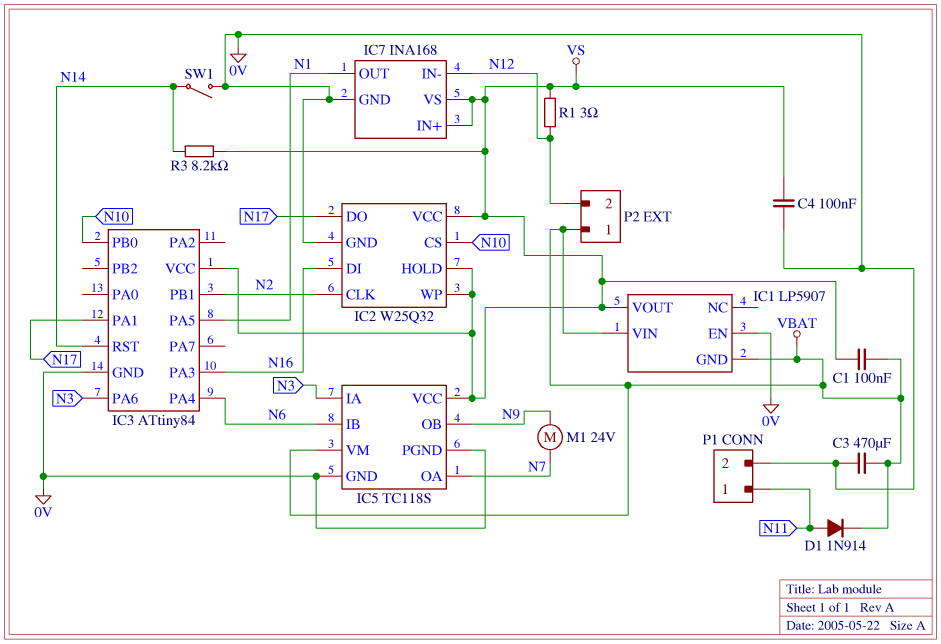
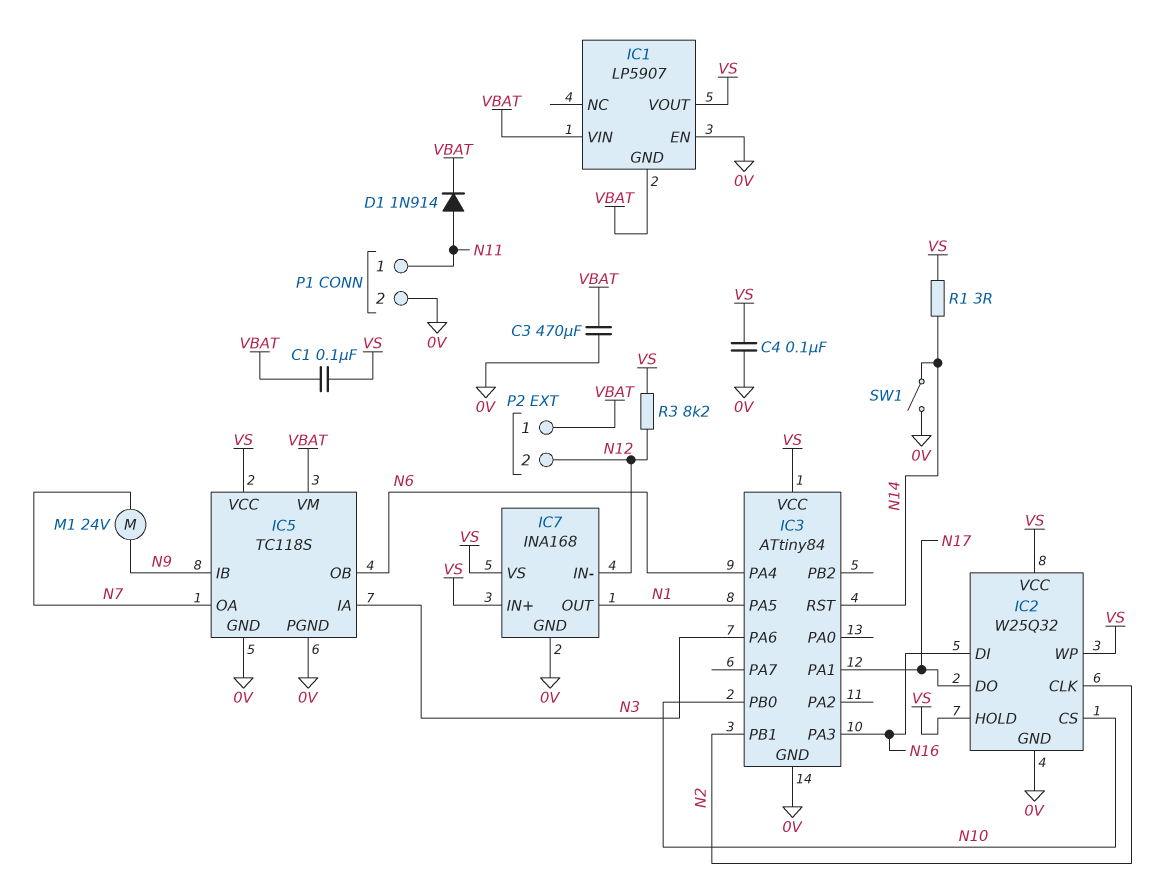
IC5 pin IB: N6 -> N9
IC5 pin OB: N9 -> N6
R1: 3 (N12, VS) -> 3 (N14, VS)
R3: 8.2k (N14, VS) -> 8.2k (N12, VS)

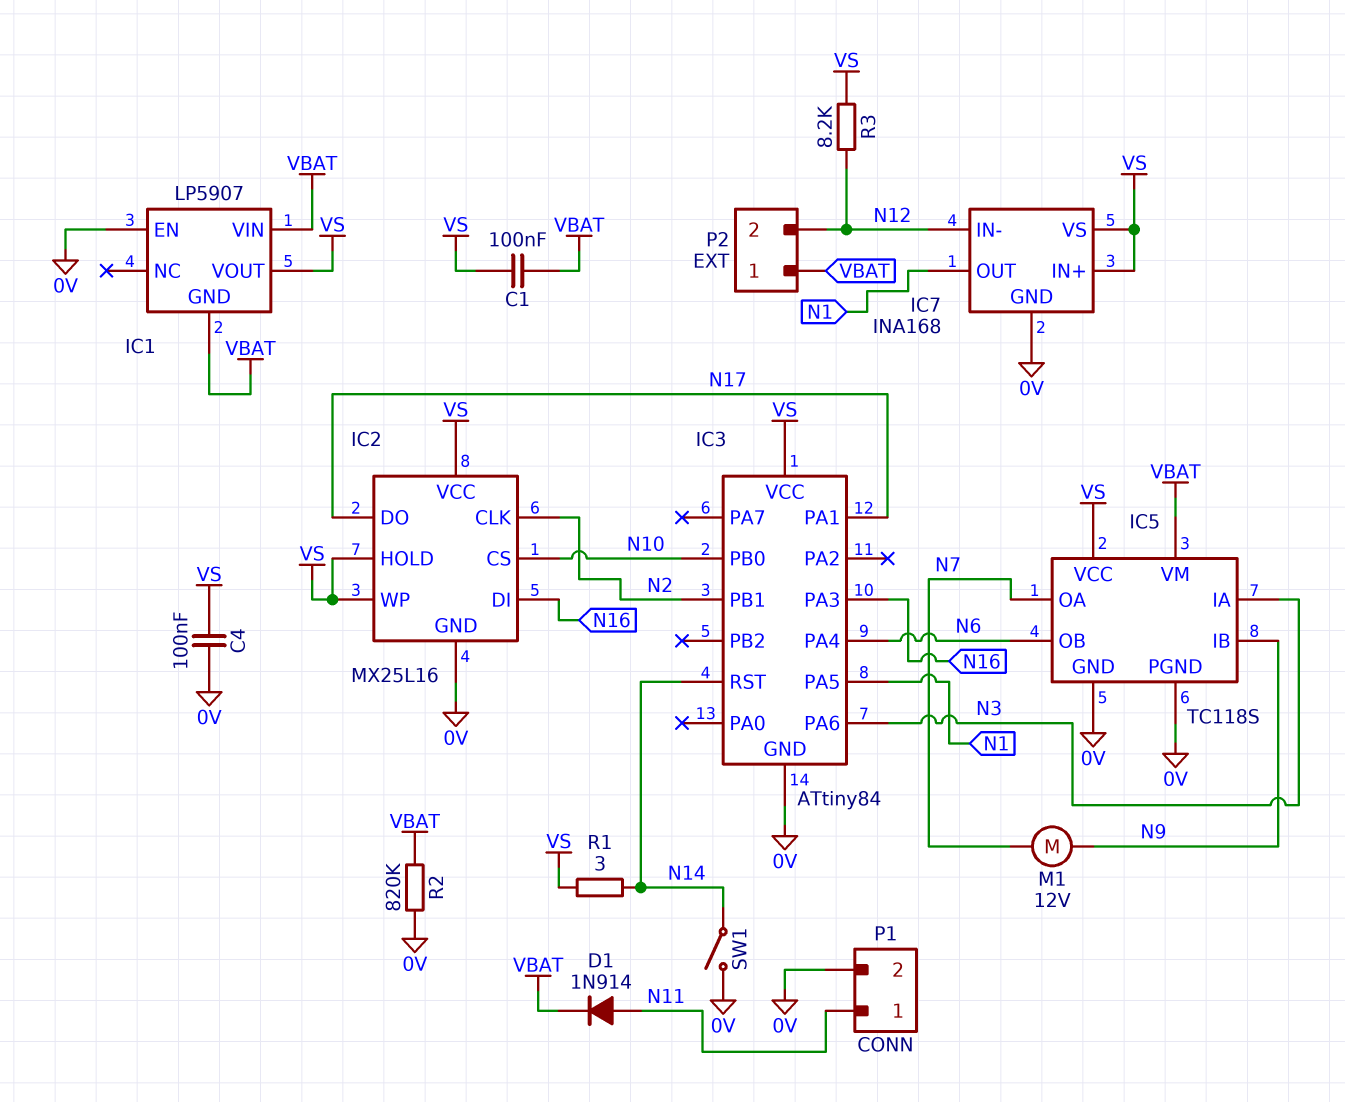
C3: 470uF (0V, VBAT) -> none
IC2: W25Q32 -> MX25L16
M1: motor 24V (N7, N9) -> motor 12V (N7, N9)
R2: none -> 820k (0V, VBAT)

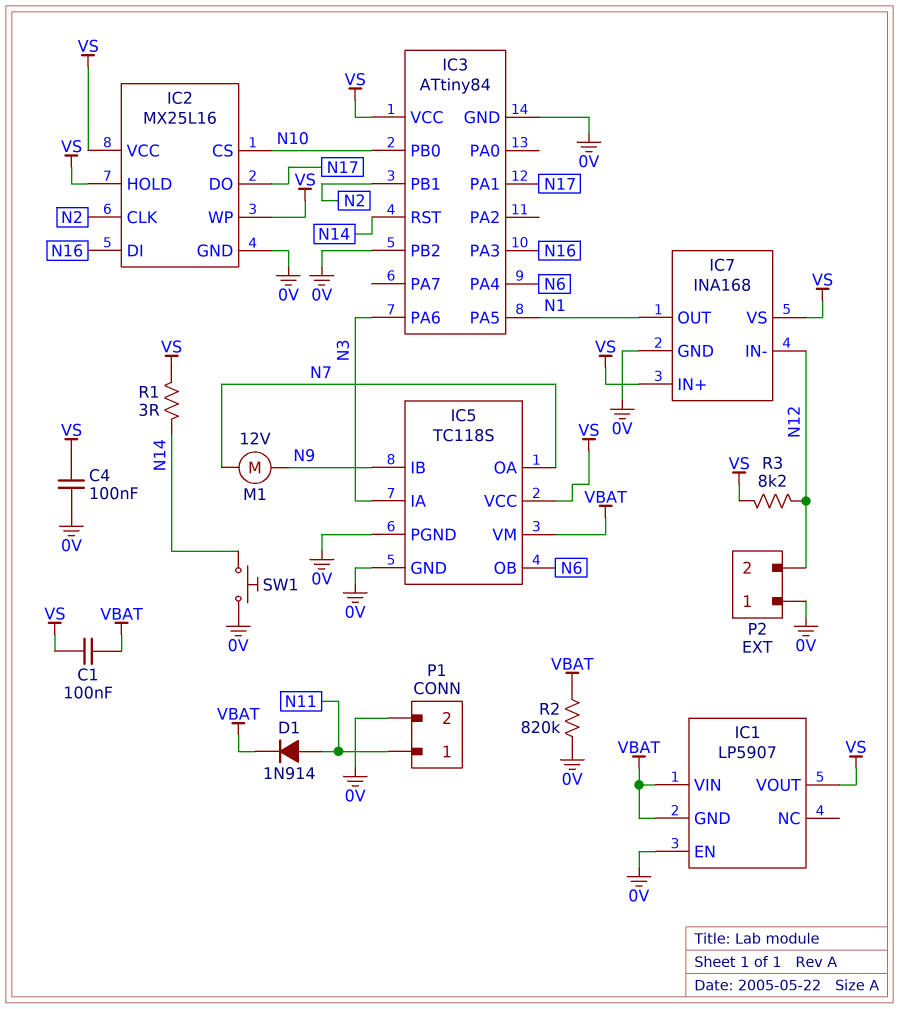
IC3 pin PB2: none -> 0V
P2 pin 1: VBAT -> 0V
SW1: switch (0V, N14) -> button (0V, N14)

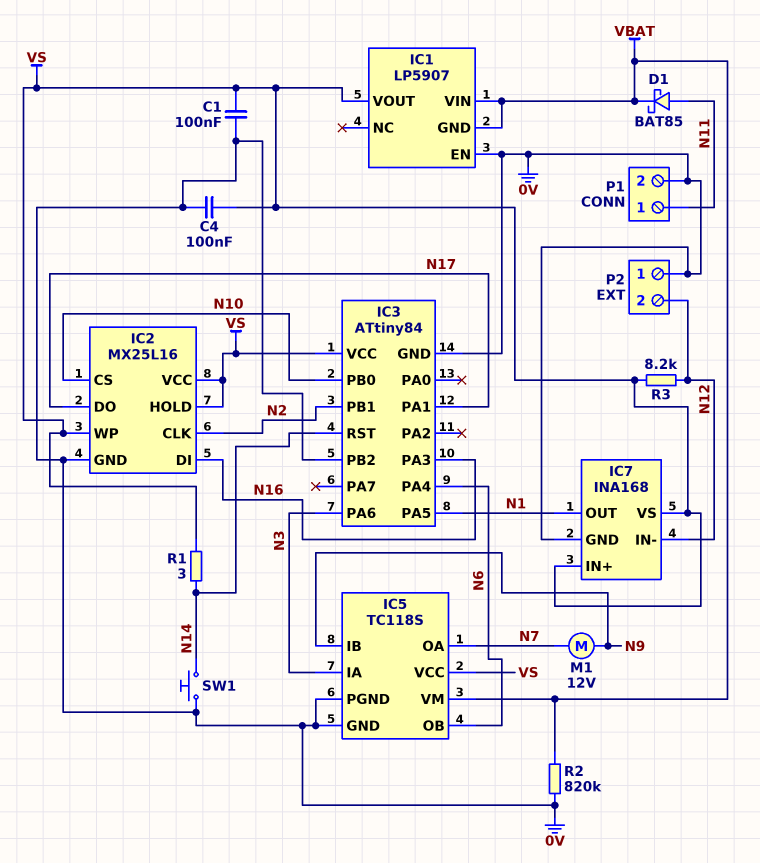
C1: 100nF (VBAT, VS) -> 100nF (0V, VS)
D1: diode 1N914 (A N11, K VBAT) -> schottky BAT85 (A N11, K VBAT)

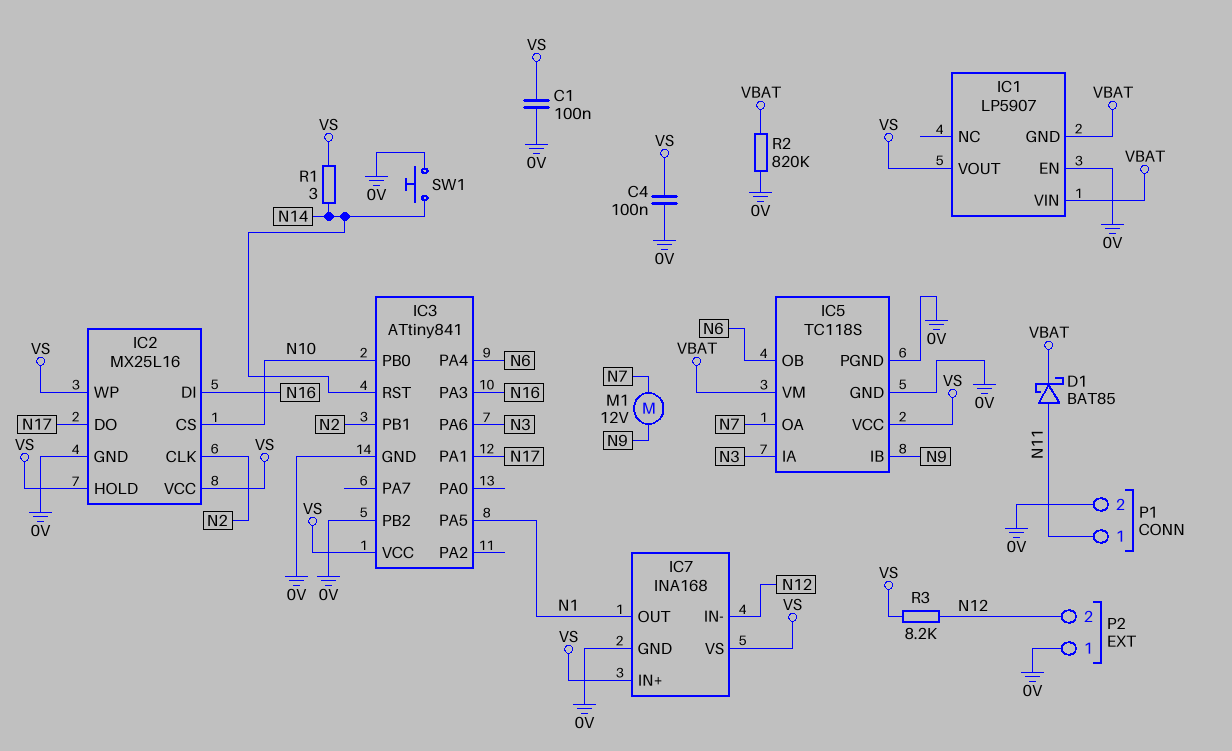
IC3: ATtiny84 -> ATtiny841

